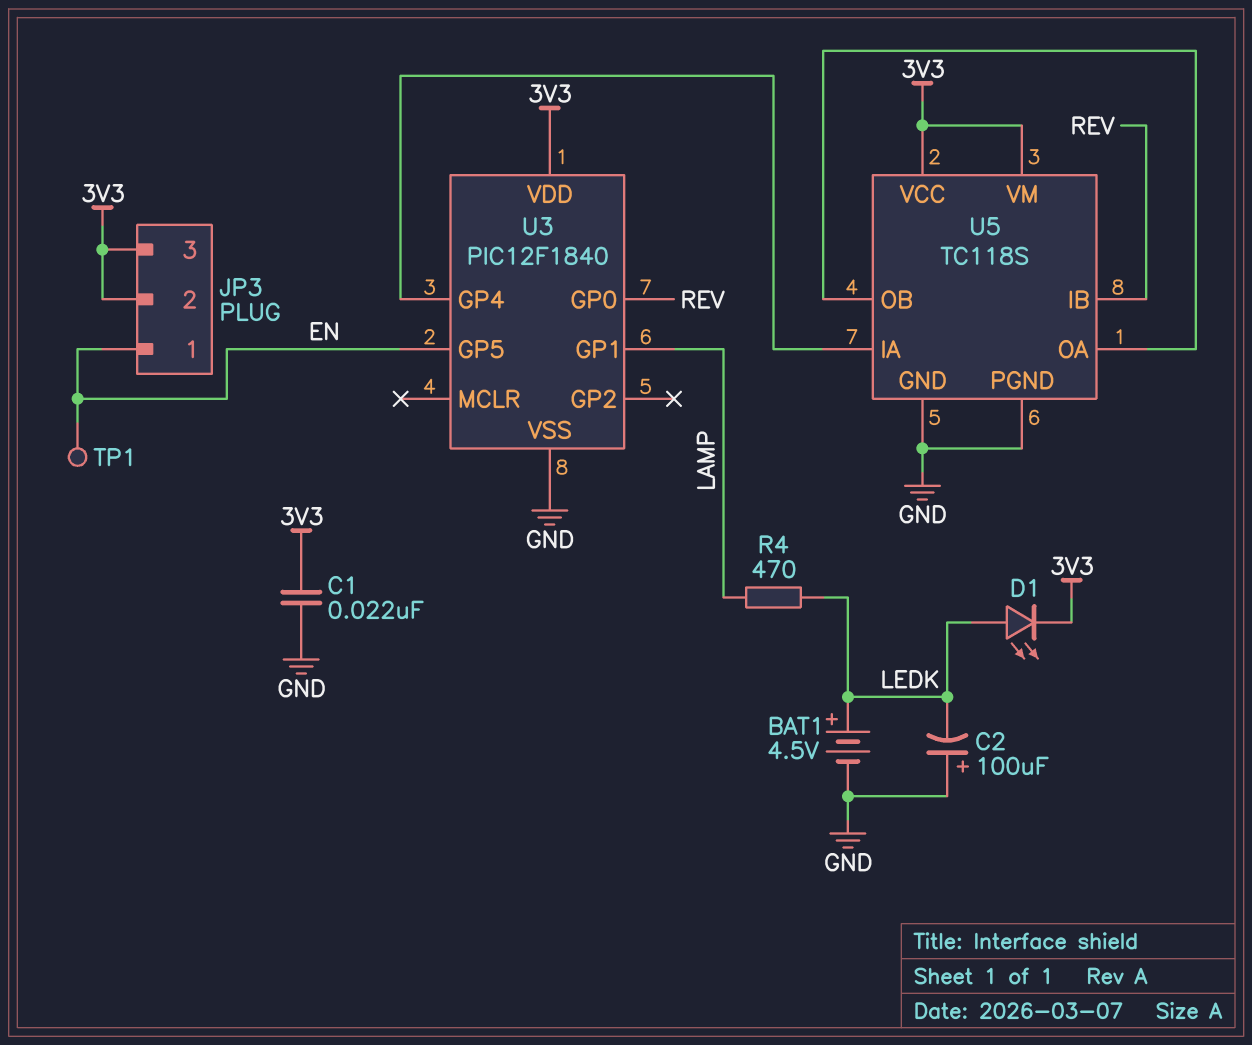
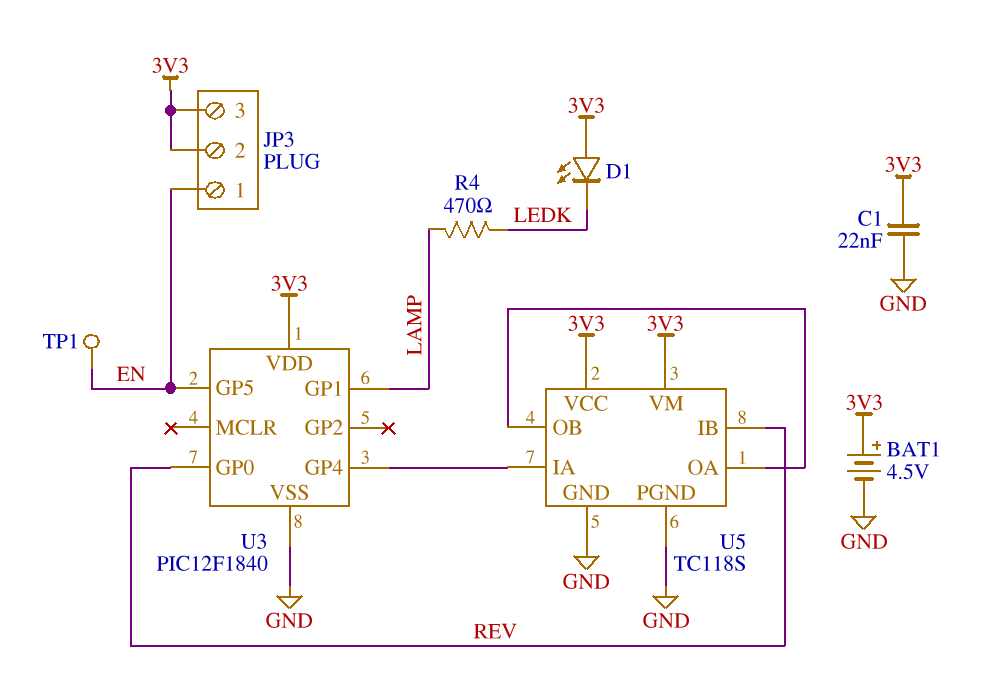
BAT1: 4.5V (plus LEDK, minus GND) -> 4.5V (plus 3V3, minus GND)
C2: 100uF (plus GND, minus LEDK) -> none
D1: LED (A LEDK, K 3V3) -> LED (A 3V3, K LEDK)

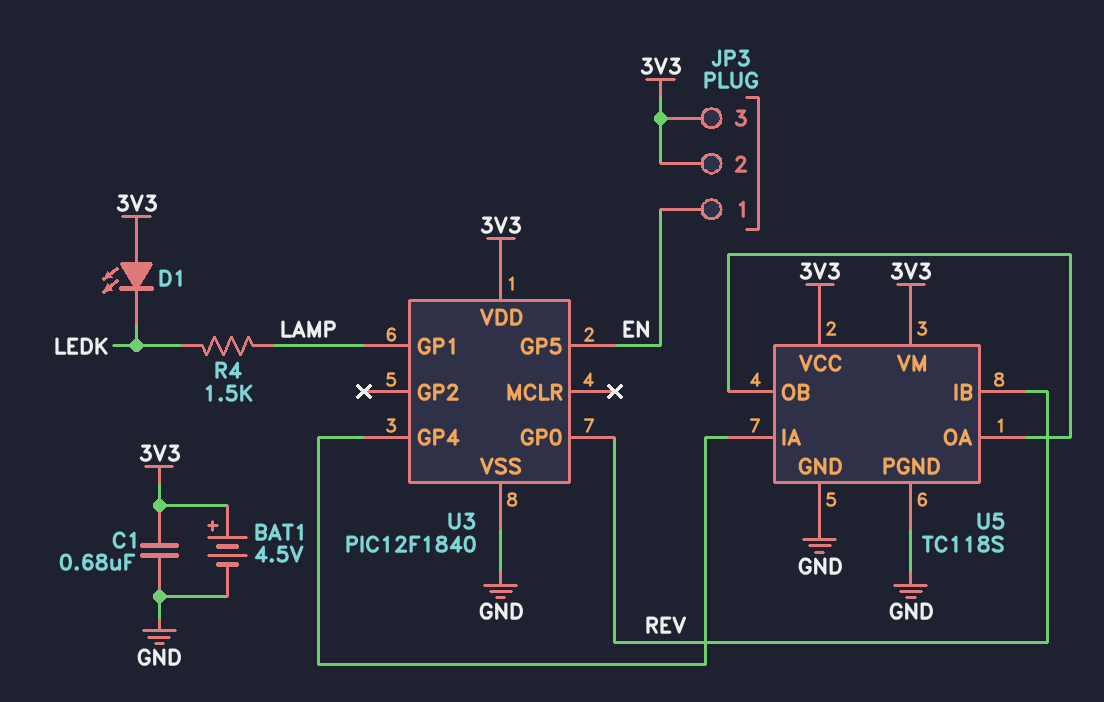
C1: 22nF (3V3, GND) -> 680nF (3V3, GND)
R4: 470 (LAMP, LEDK) -> 1.5k (LAMP, LEDK)
TP1: test point (EN) -> none

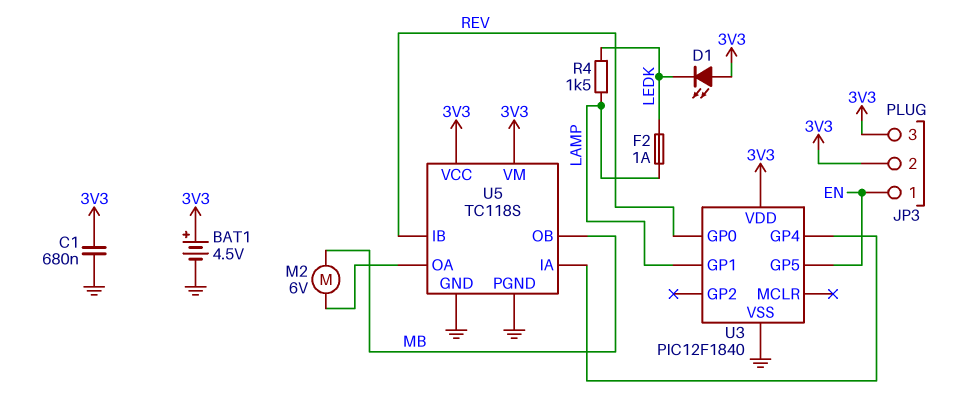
F2: none -> 1A (LAMP, LEDK)
M2: none -> motor 6V (MB, U5/OA)
U5 pin OB: U5/OA -> MB

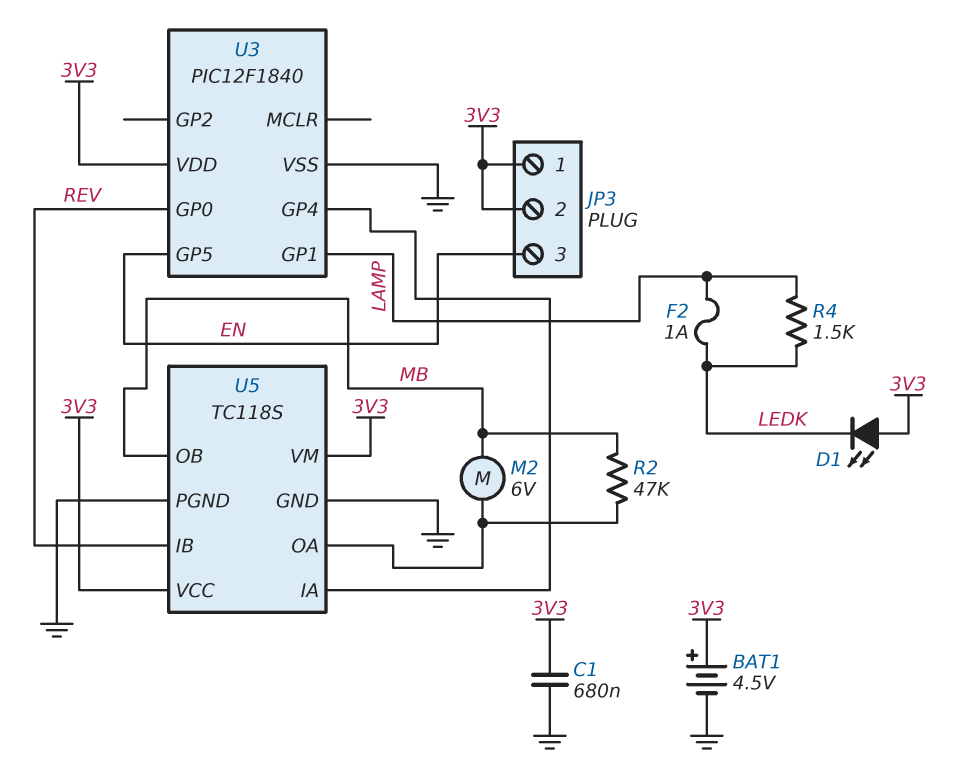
JP3 pin 1: EN -> 3V3
JP3 pin 3: 3V3 -> EN
R2: none -> 47k (MB, U5/OA)

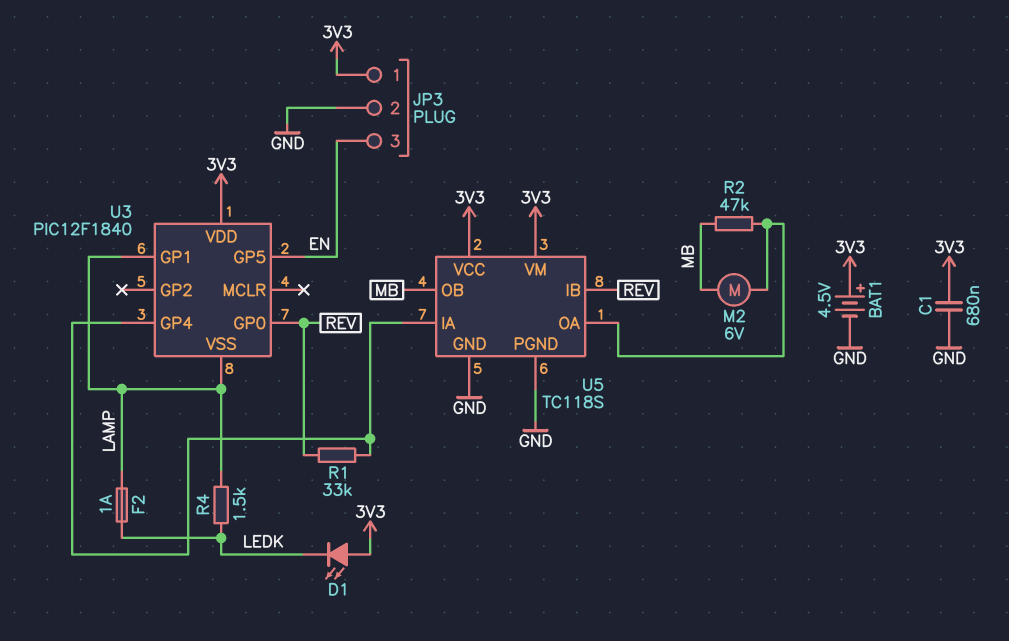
JP3 pin 2: 3V3 -> GND
R1: none -> 33k (REV, U3/GP4)
U3 pin VSS: GND -> LAMP

